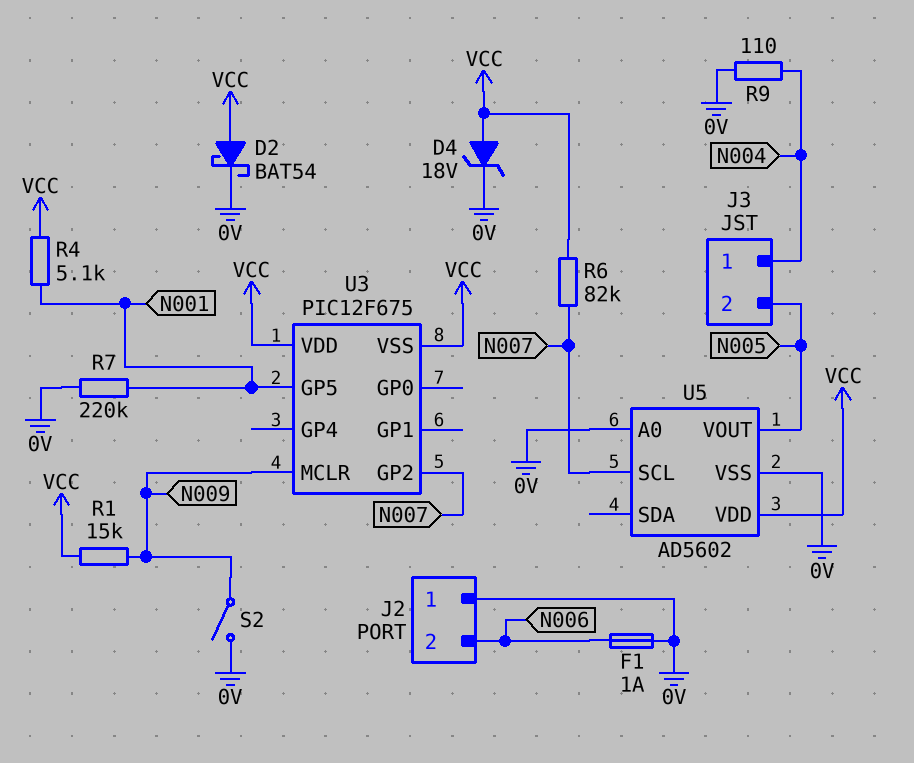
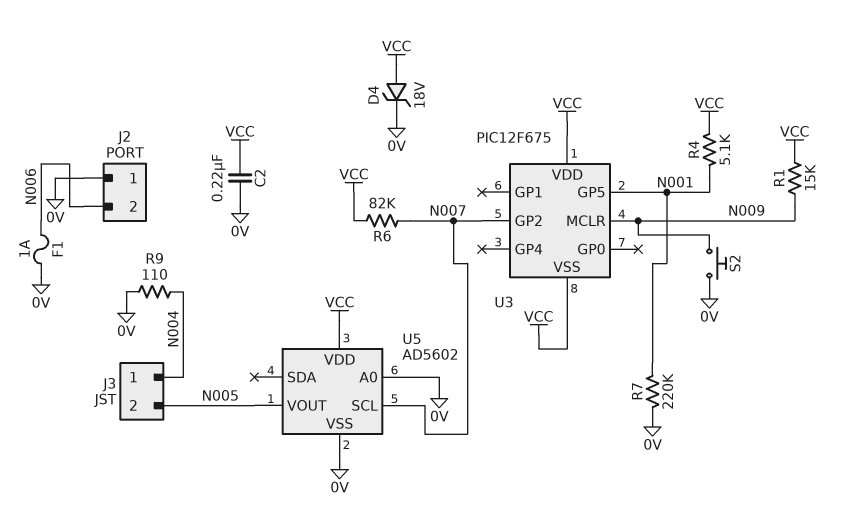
C2: none -> 220nF (0V, VCC)
D2: schottky BAT54 (A VCC, K 0V) -> none
S2: switch (0V, N009) -> button (0V, N009)

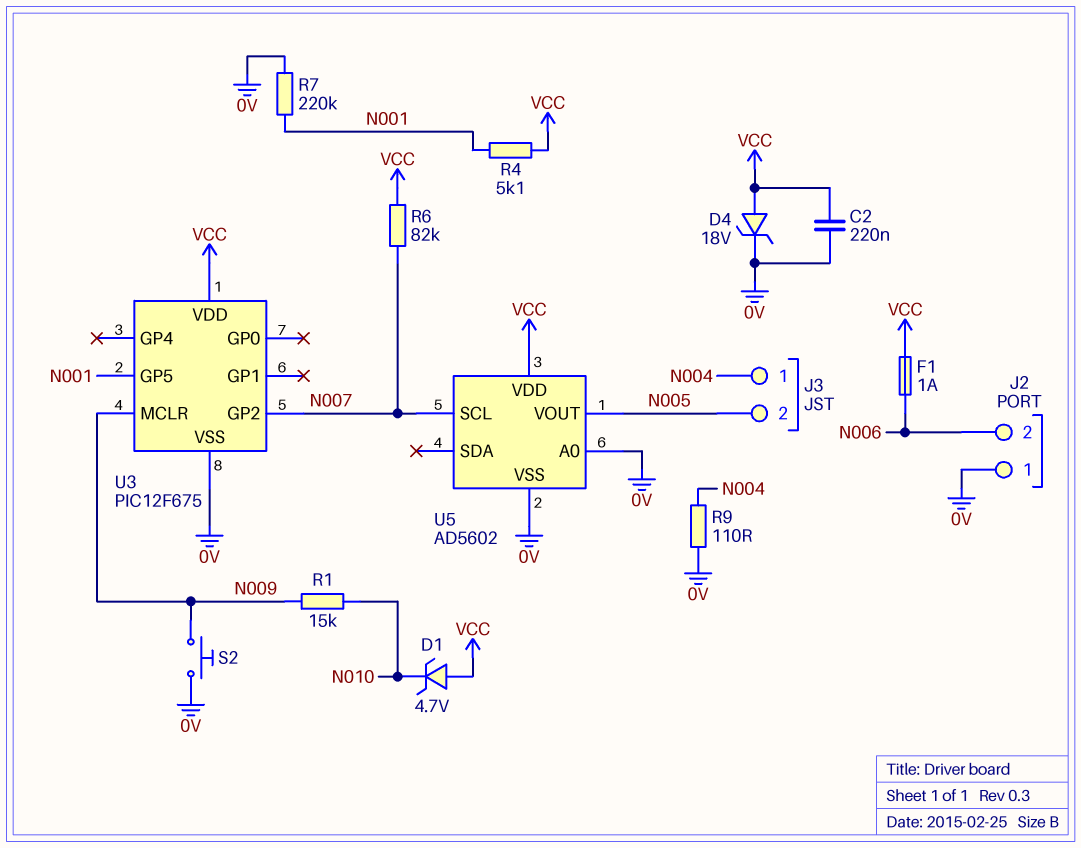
D1: none -> zener 4.7V (A VCC, K N010)
F1: 1A (0V, N006) -> 1A (N006, VCC)
R1: 15k (N009, VCC) -> 15k (N009, N010)
U3 pin VSS: VCC -> 0V

